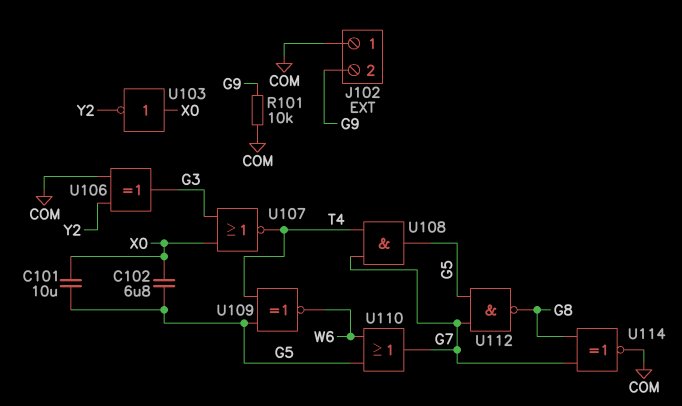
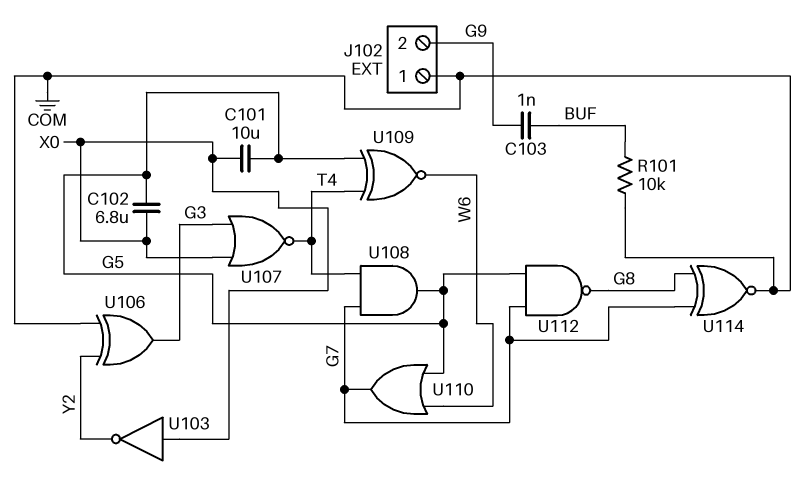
C103: none -> 1nF (BUF, G9)
R101: 10k (COM, G9) -> 10k (BUF, COM)

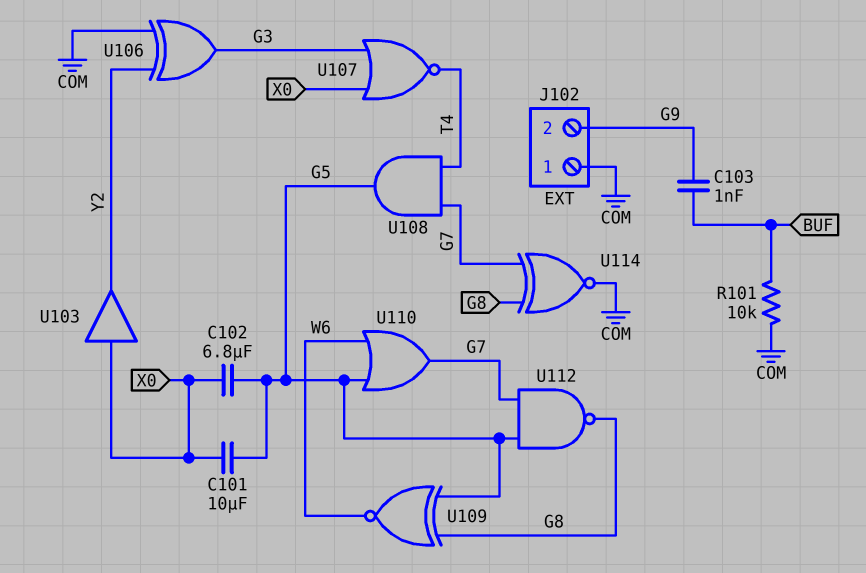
U103: NOT (in X0, out Y2) -> buffer (in X0, out Y2)
U109: XNOR (in G5, in T4, out W6) -> XNOR (in G5, in G8, out W6)

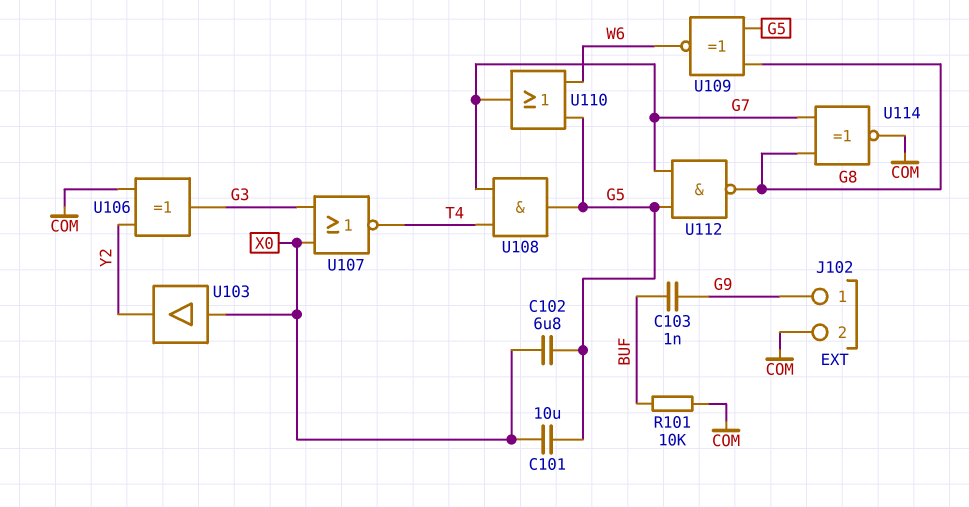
J102 pin 1: COM -> G9
J102 pin 2: G9 -> COM

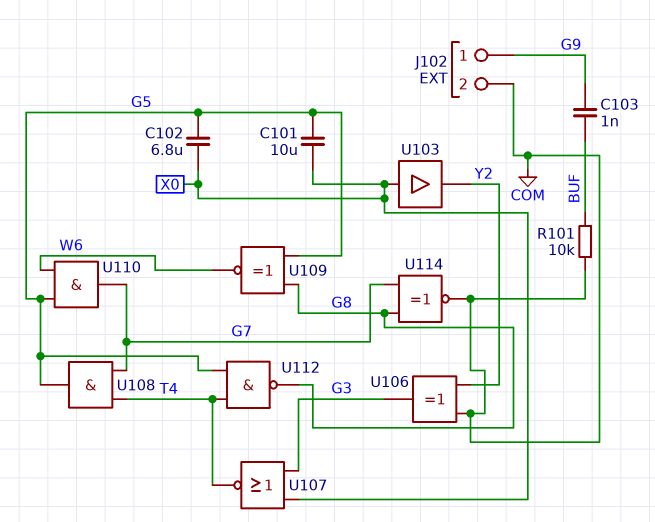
U110: OR (in G5, in W6, out G7) -> AND (in G5, in W6, out G7)
U112: NAND (in G5, in G7, out G8) -> NAND (in G5, in T4, out G8)

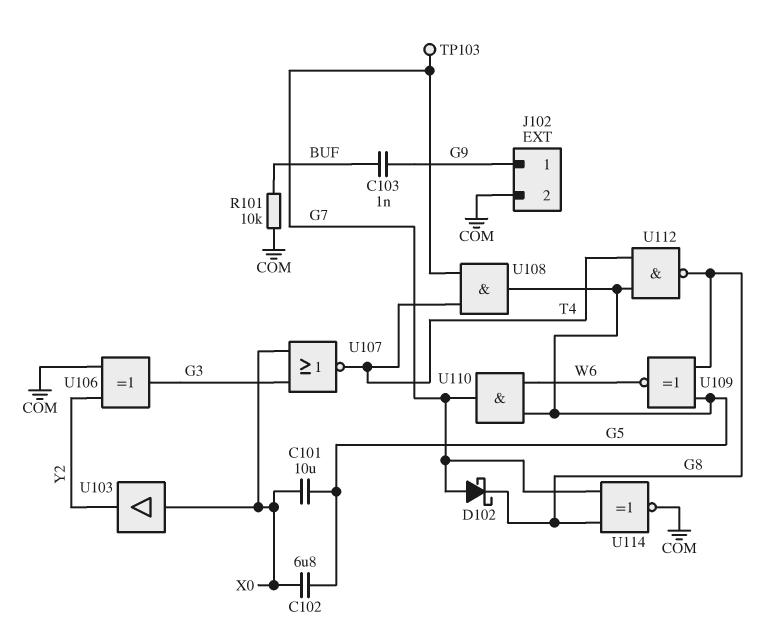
D102: none -> schottky (A G7, K G8)
TP103: none -> test point (G7)

